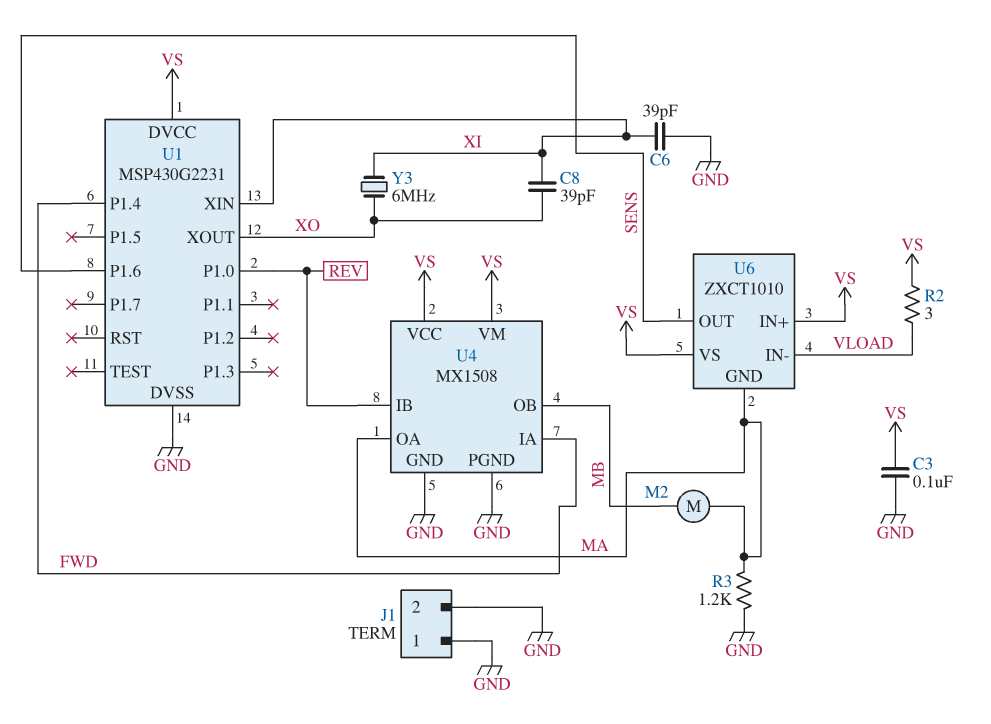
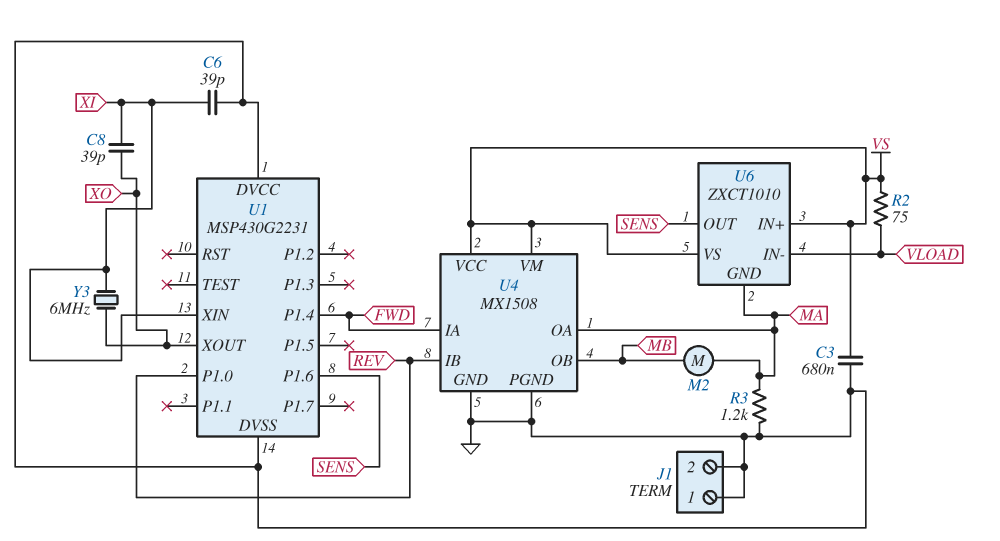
C3: 100nF (GND, VS) -> 680nF (GND, VS)
R2: 3 (VLOAD, VS) -> 75 (VLOAD, VS)
U1 pin DVCC: VS -> GND

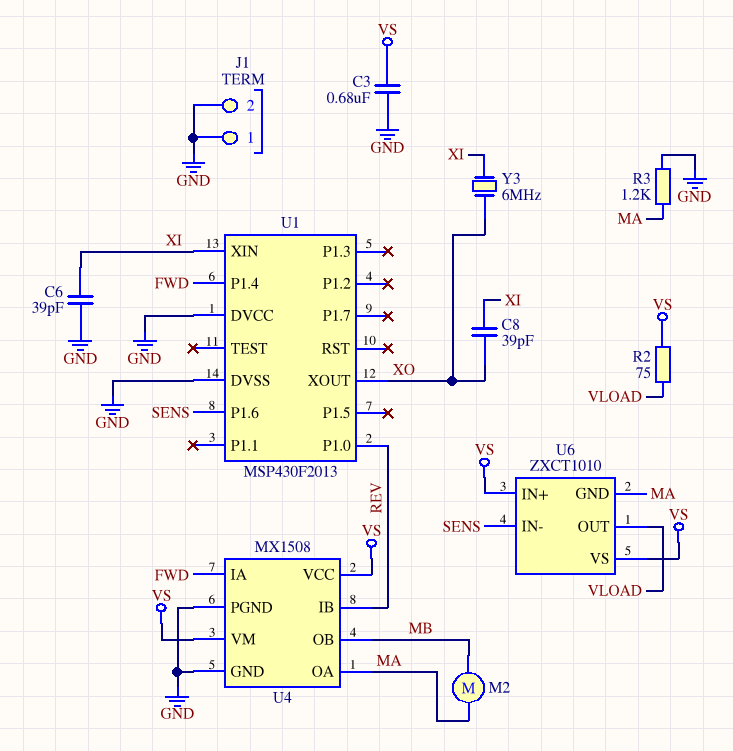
U1: MSP430G2231 -> MSP430F2013
U6 pin IN-: VLOAD -> SENS
U6 pin OUT: SENS -> VLOAD

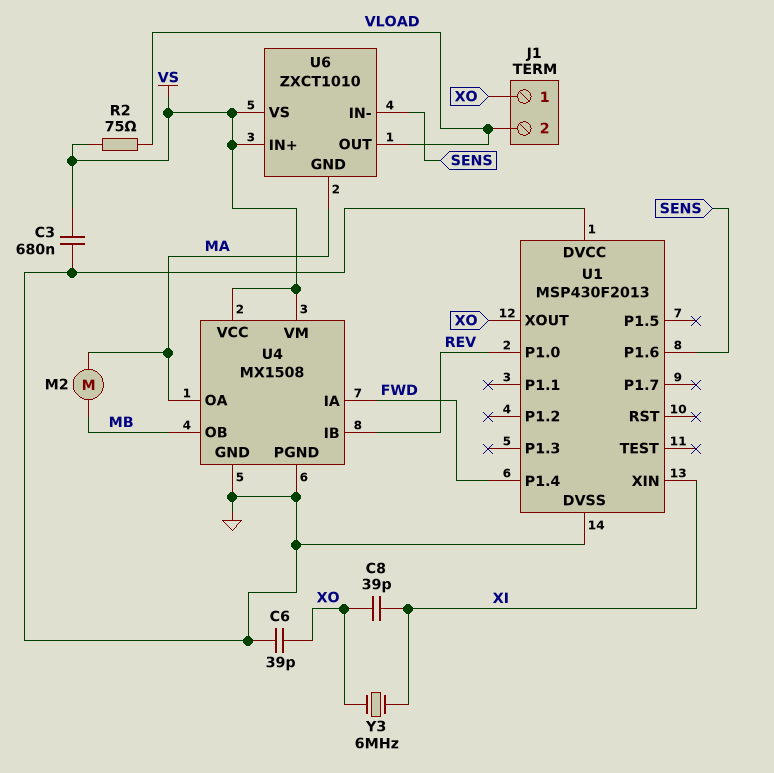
C6: 39pF (GND, XI) -> 39pF (GND, XO)
J1 pin 1: GND -> XO
J1 pin 2: GND -> VLOAD
R3: 1.2k (GND, MA) -> none

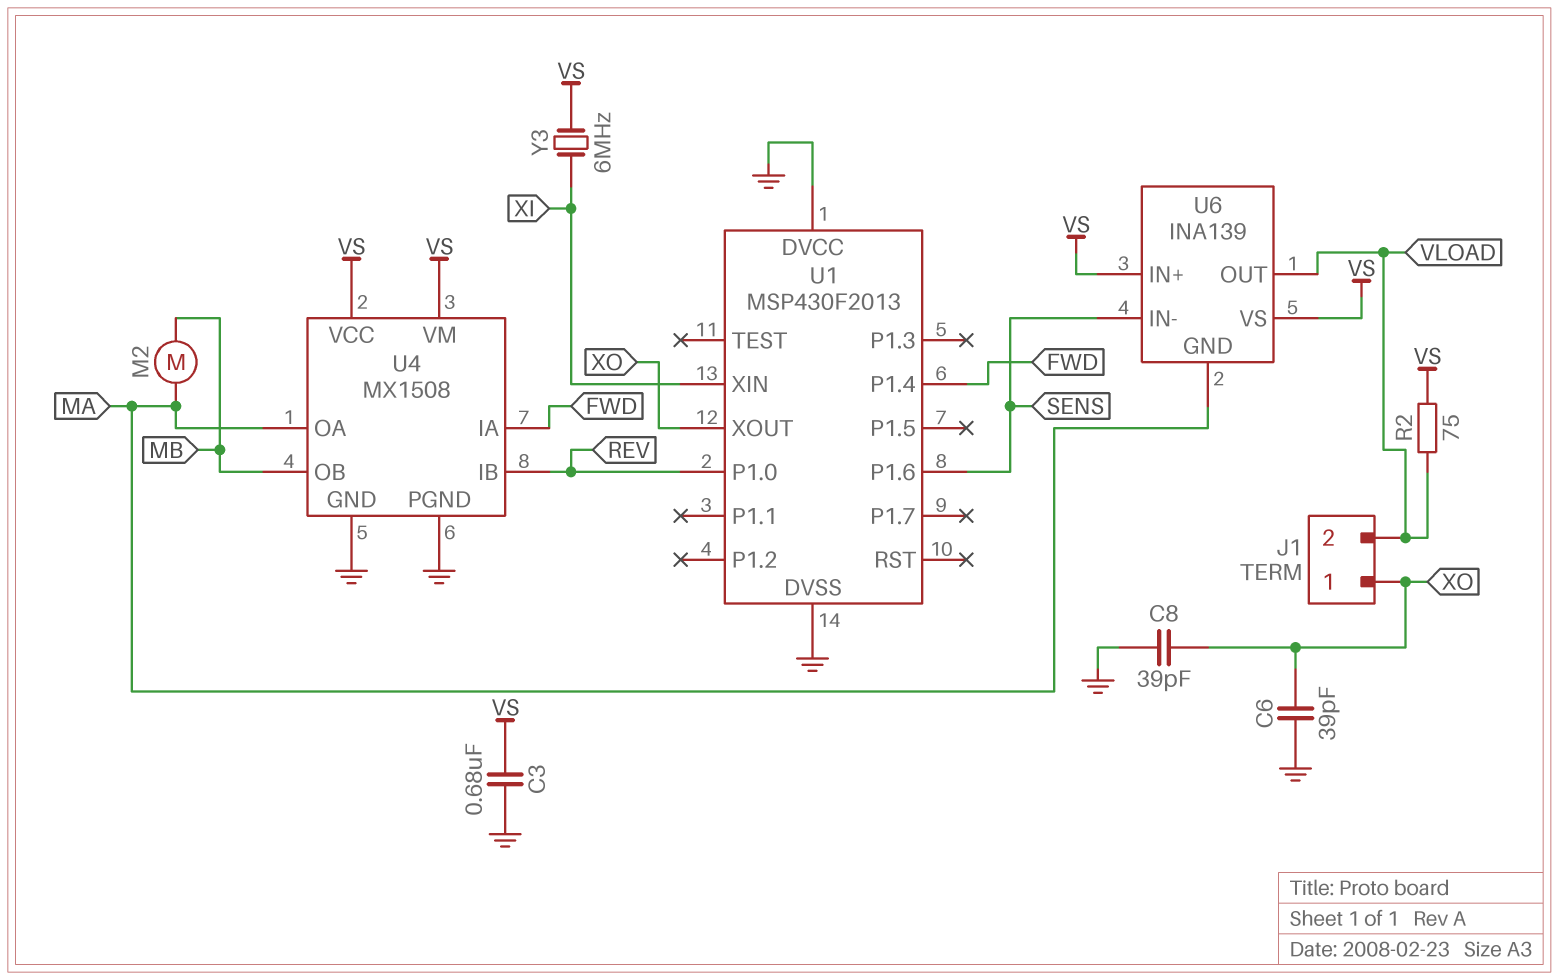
C8: 39pF (XI, XO) -> 39pF (GND, XO)
U6: ZXCT1010 -> INA139
Y3: 6MHz (XI, XO) -> 6MHz (VS, XI)

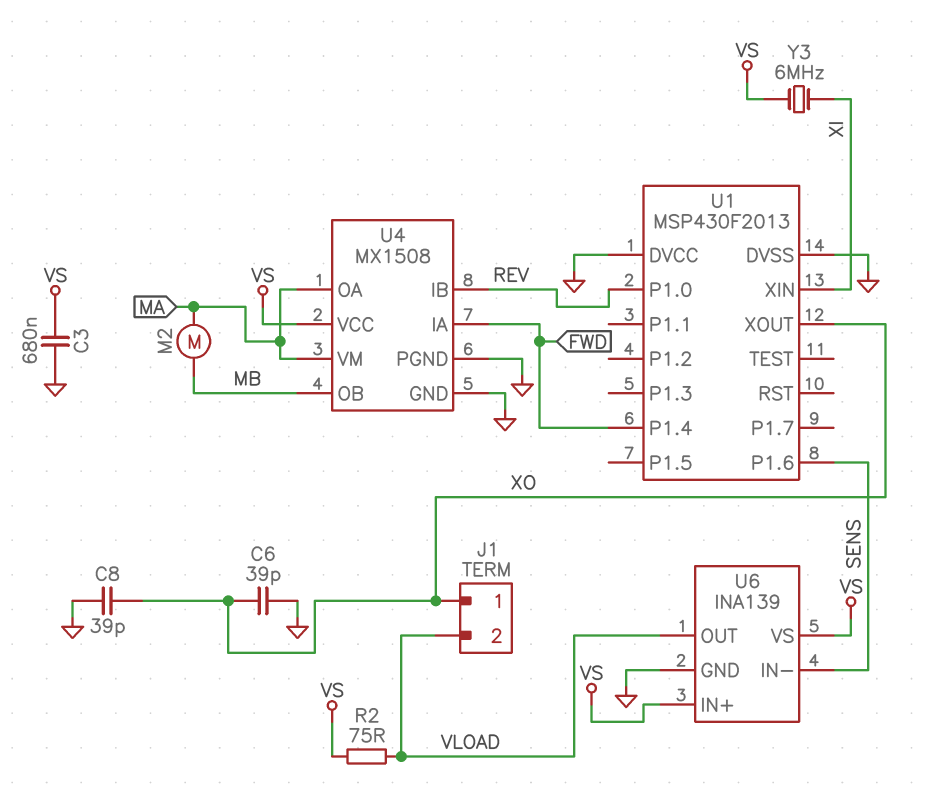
U4 pin VM: VS -> MA
U6 pin GND: MA -> GND

